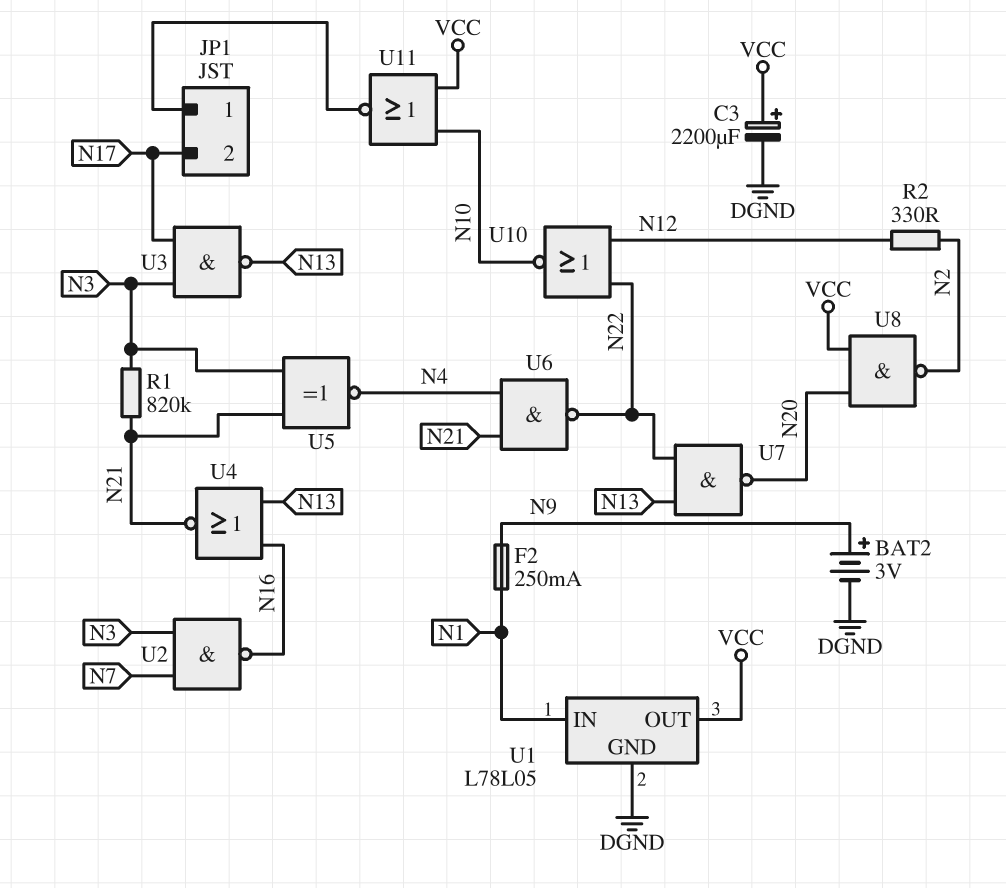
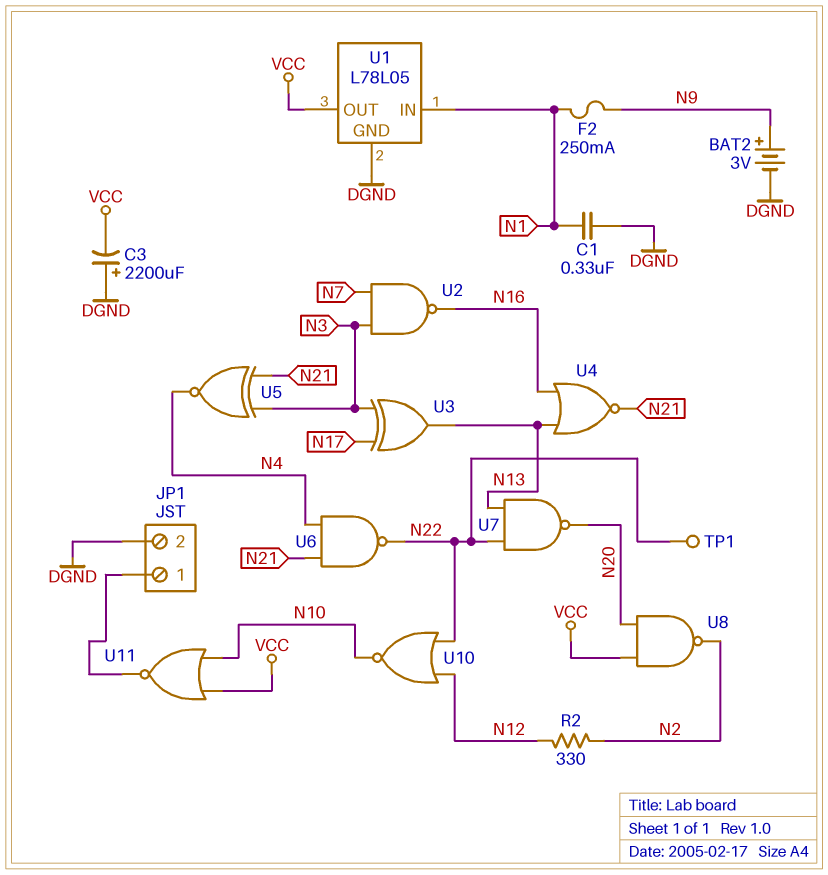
C1: none -> 330nF (DGND, N1)
C3: 2200uF (plus VCC, minus DGND) -> 2200uF (plus DGND, minus VCC)
JP1 pin 2: N17 -> DGND
R1: 820k (N3, N21) -> none
TP1: none -> test point (N22)
U3: NAND (in N3, in N17, out N13) -> XOR (in N3, in N17, out N13)

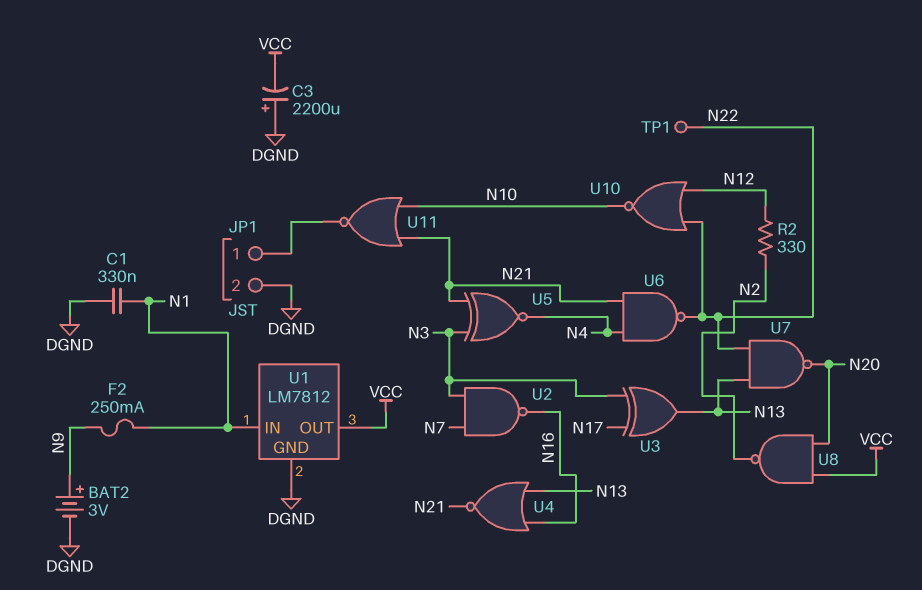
U1: L78L05 -> LM7812
U11: NOR (in N10, in VCC, out JP1/1) -> NOR (in N10, in N21, out JP1/1)

